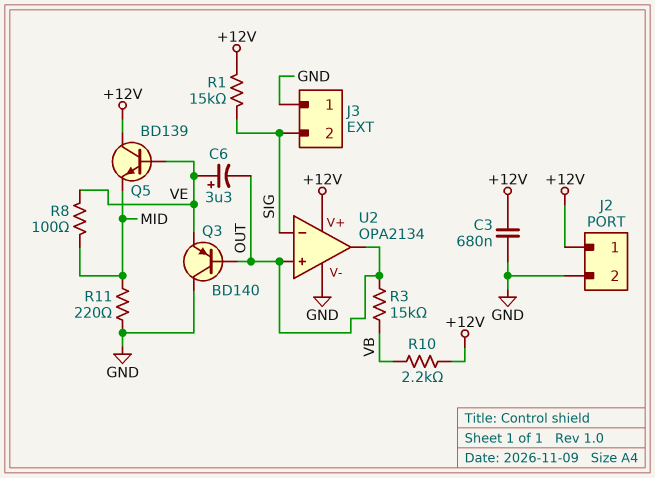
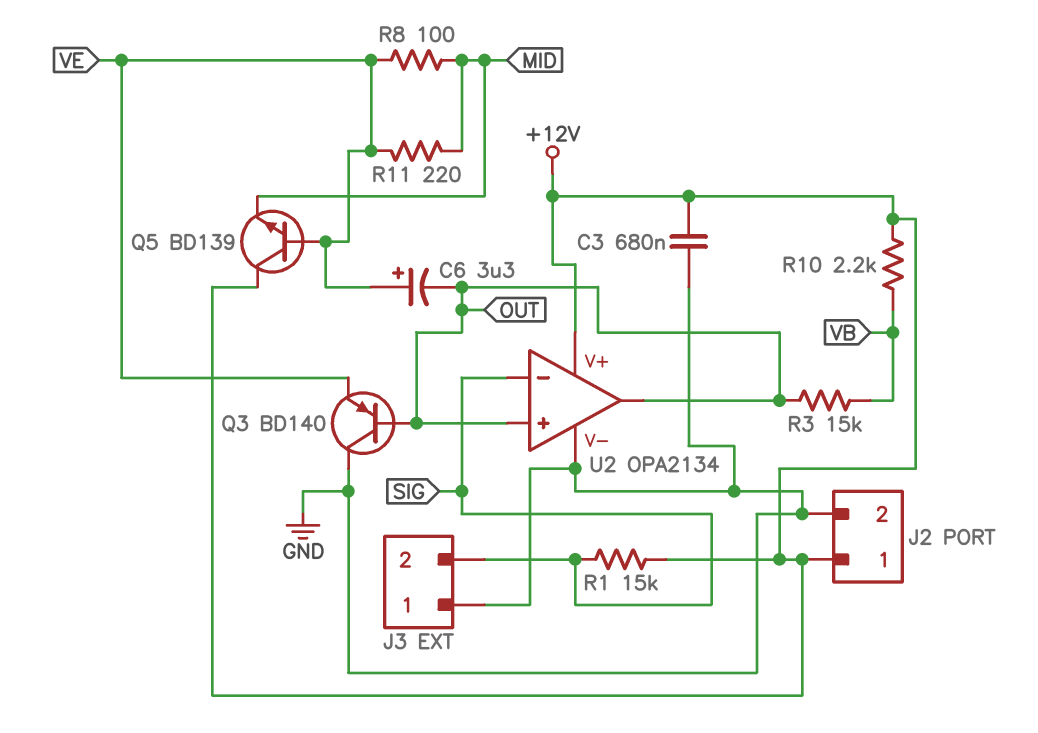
R11: 220 (GND, MID) -> 220 (MID, VE)

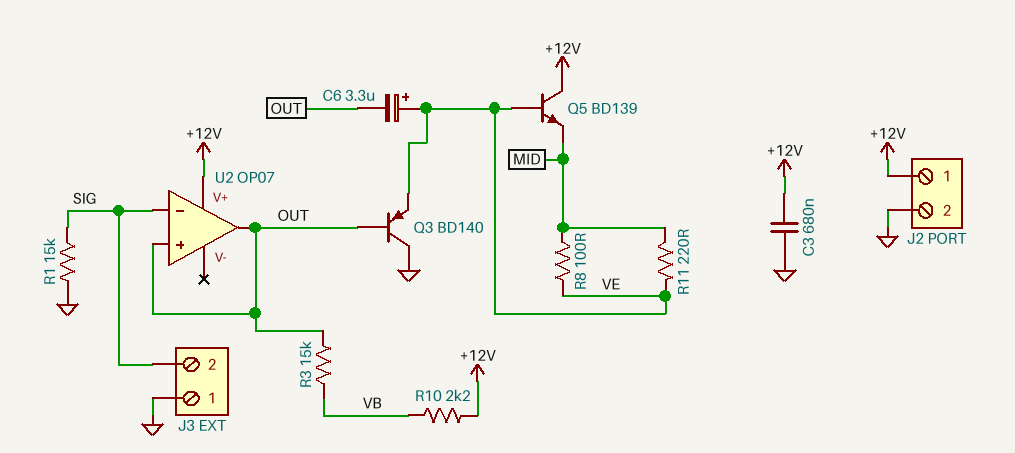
R1: 15k (+12V, SIG) -> 15k (GND, SIG)
U2: OPA2134 -> OP07
U2 pin V-: GND -> none

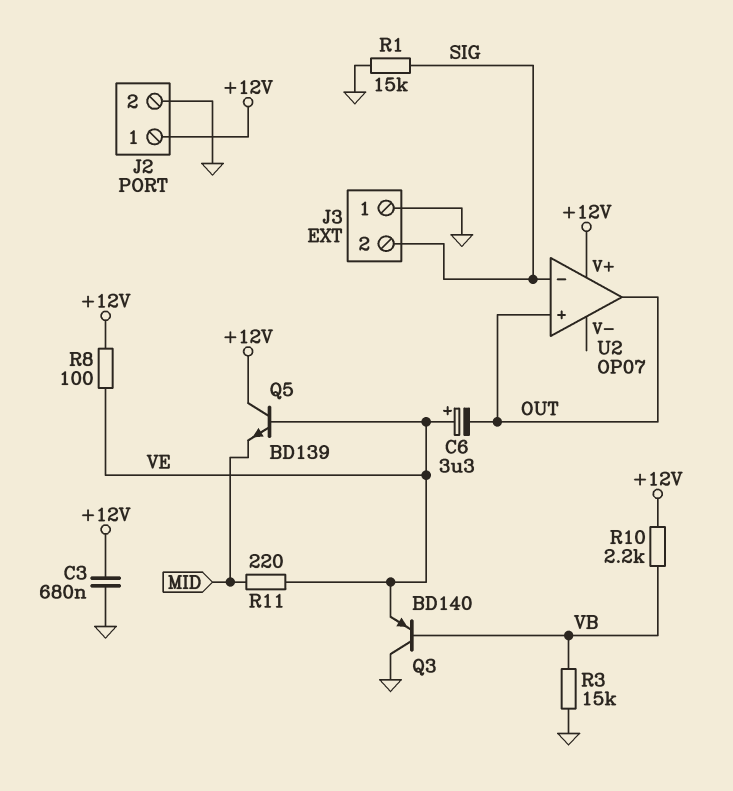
Q3: PNP BD140 (B OUT, C GND, E VE) -> PNP BD140 (B VB, C GND, E VE)
R3: 15k (OUT, VB) -> 15k (GND, VB)
R8: 100 (MID, VE) -> 100 (+12V, VE)

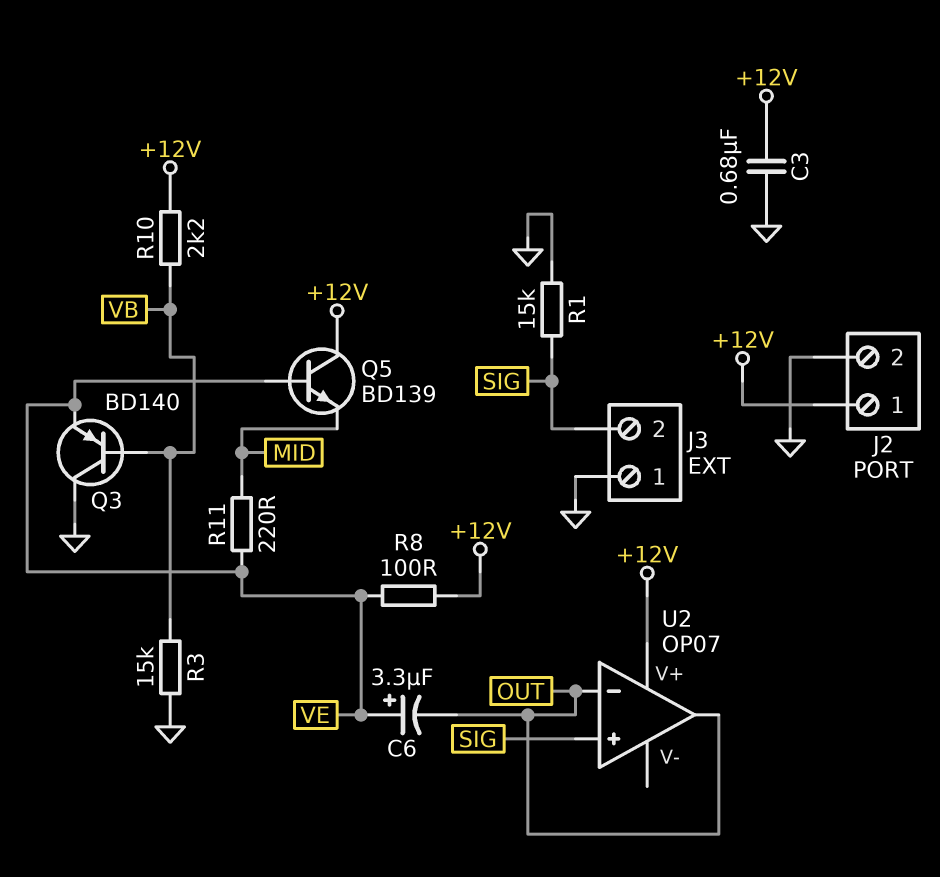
U2 pin in+: OUT -> SIG
U2 pin in-: SIG -> OUT

